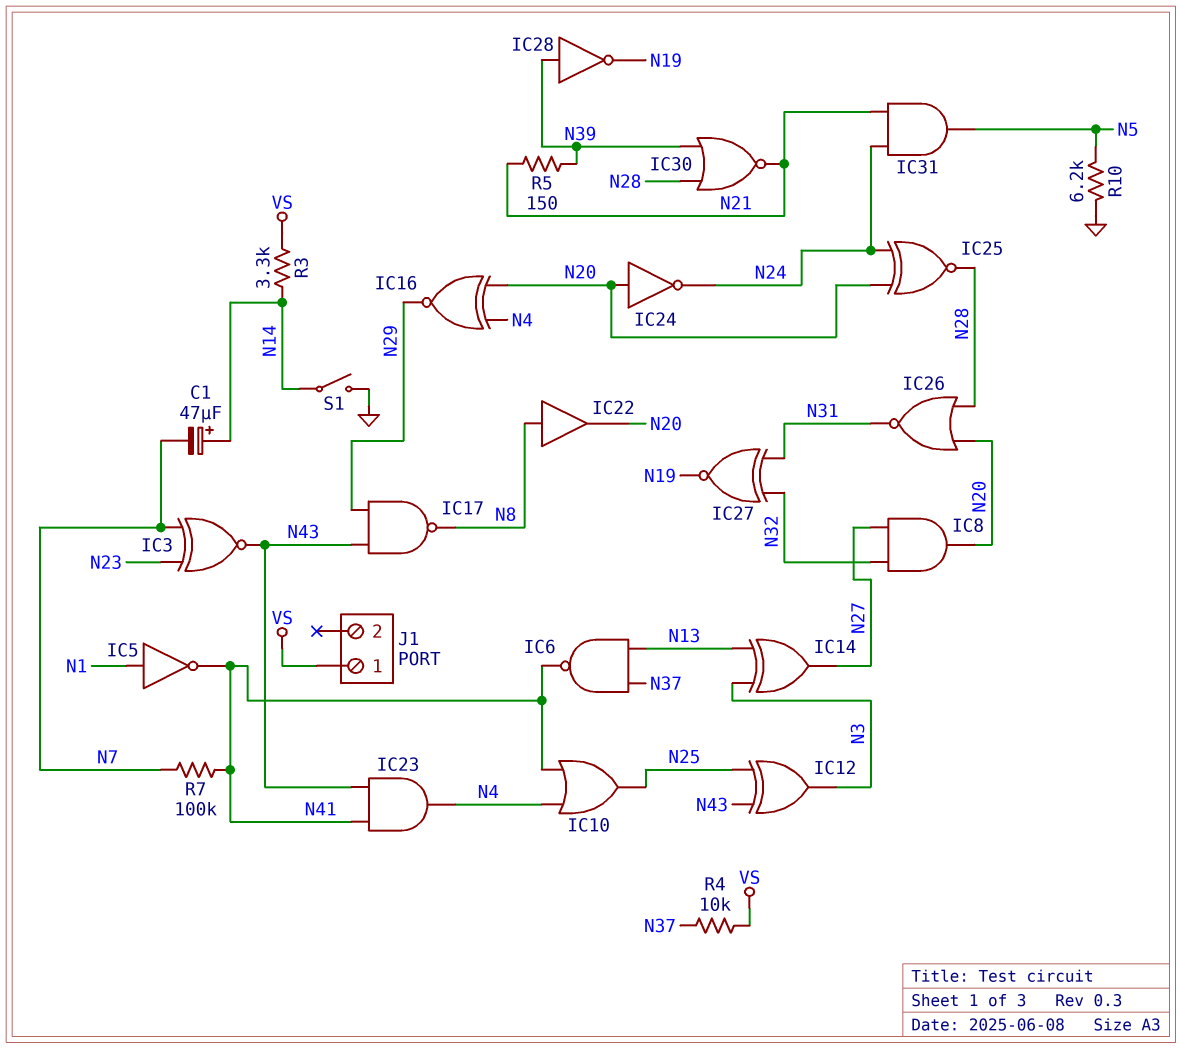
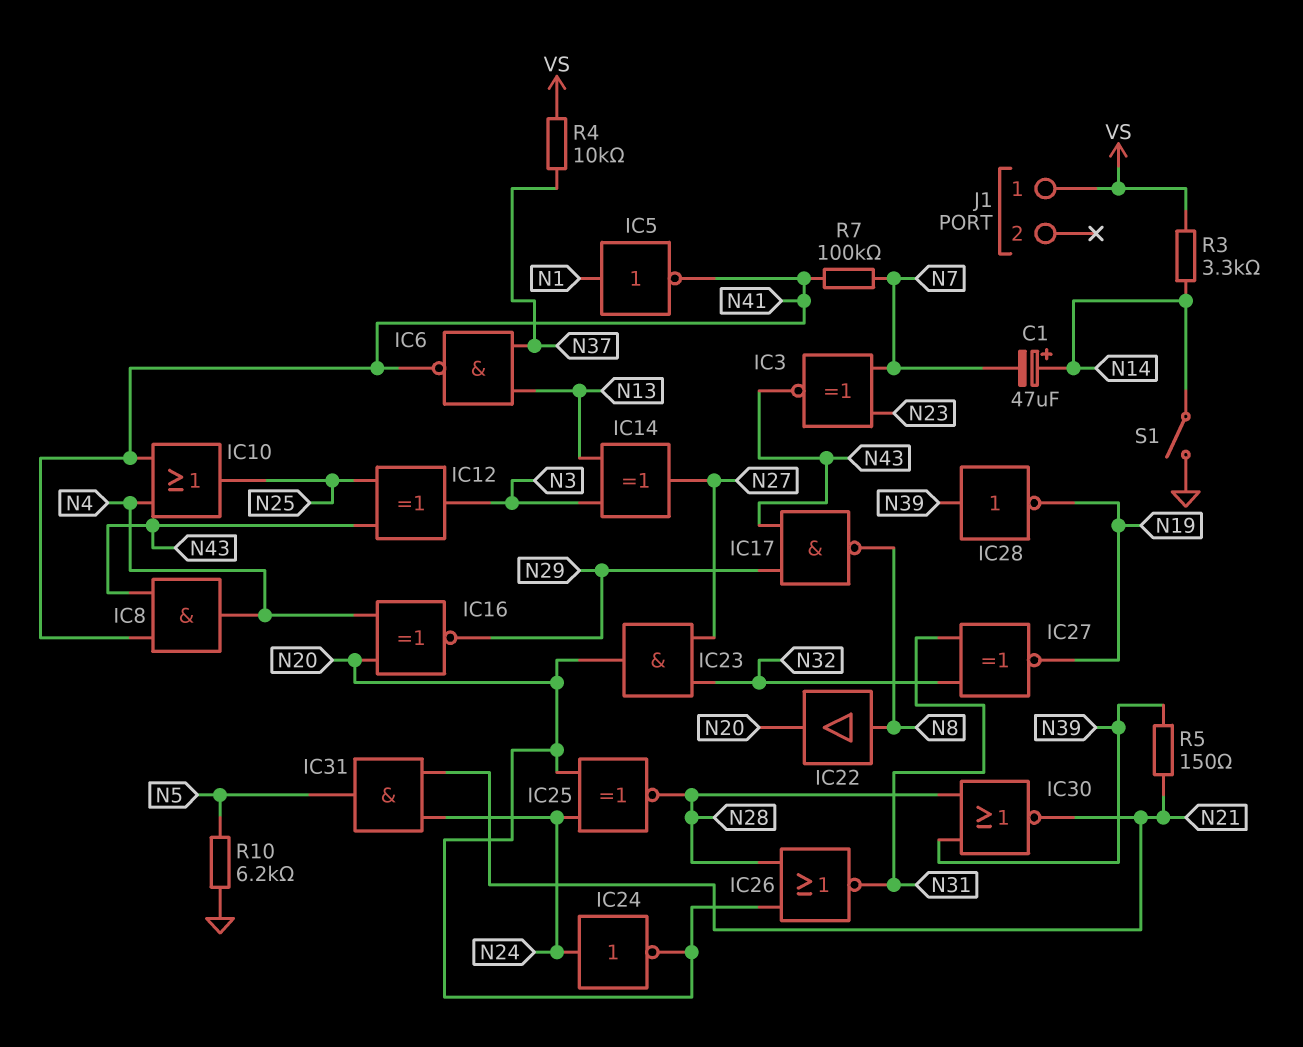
IC8: AND (in N27, in N32, out N20) -> AND (in N41, in N43, out N4)
IC23: AND (in N41, in N43, out N4) -> AND (in N27, in N32, out N20)
IC24: NOT (in N20, out N24) -> NOT (in N24, out N20)

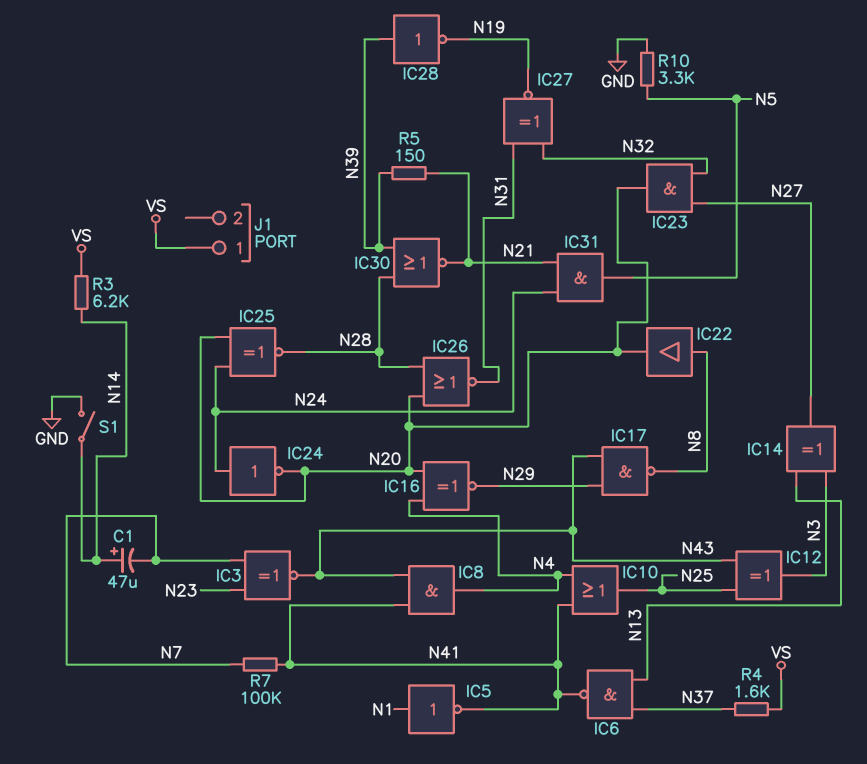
R3: 3.3k (N14, VS) -> 6.2k (N14, VS)
R4: 10k (N37, VS) -> 1.6k (N37, VS)
R10: 6.2k (GND, N5) -> 3.3k (GND, N5)

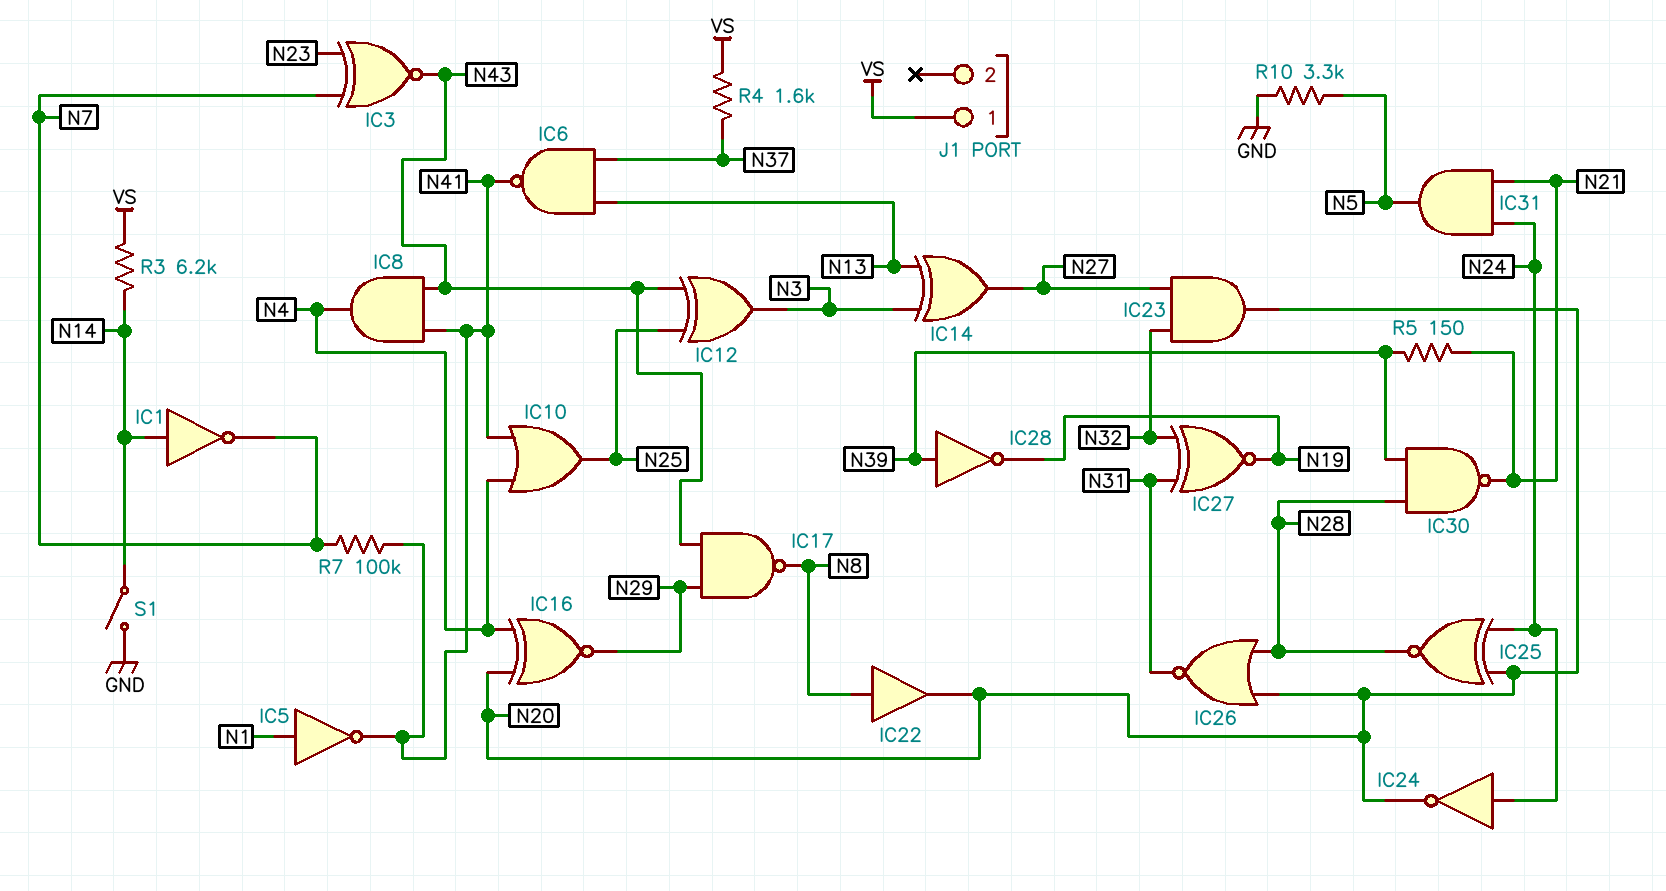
C1: 47uF (plus N14, minus N7) -> none
IC1: none -> NOT (in N14, out N7)
IC30: NOR (in N28, in N39, out N21) -> NAND (in N28, in N39, out N21)

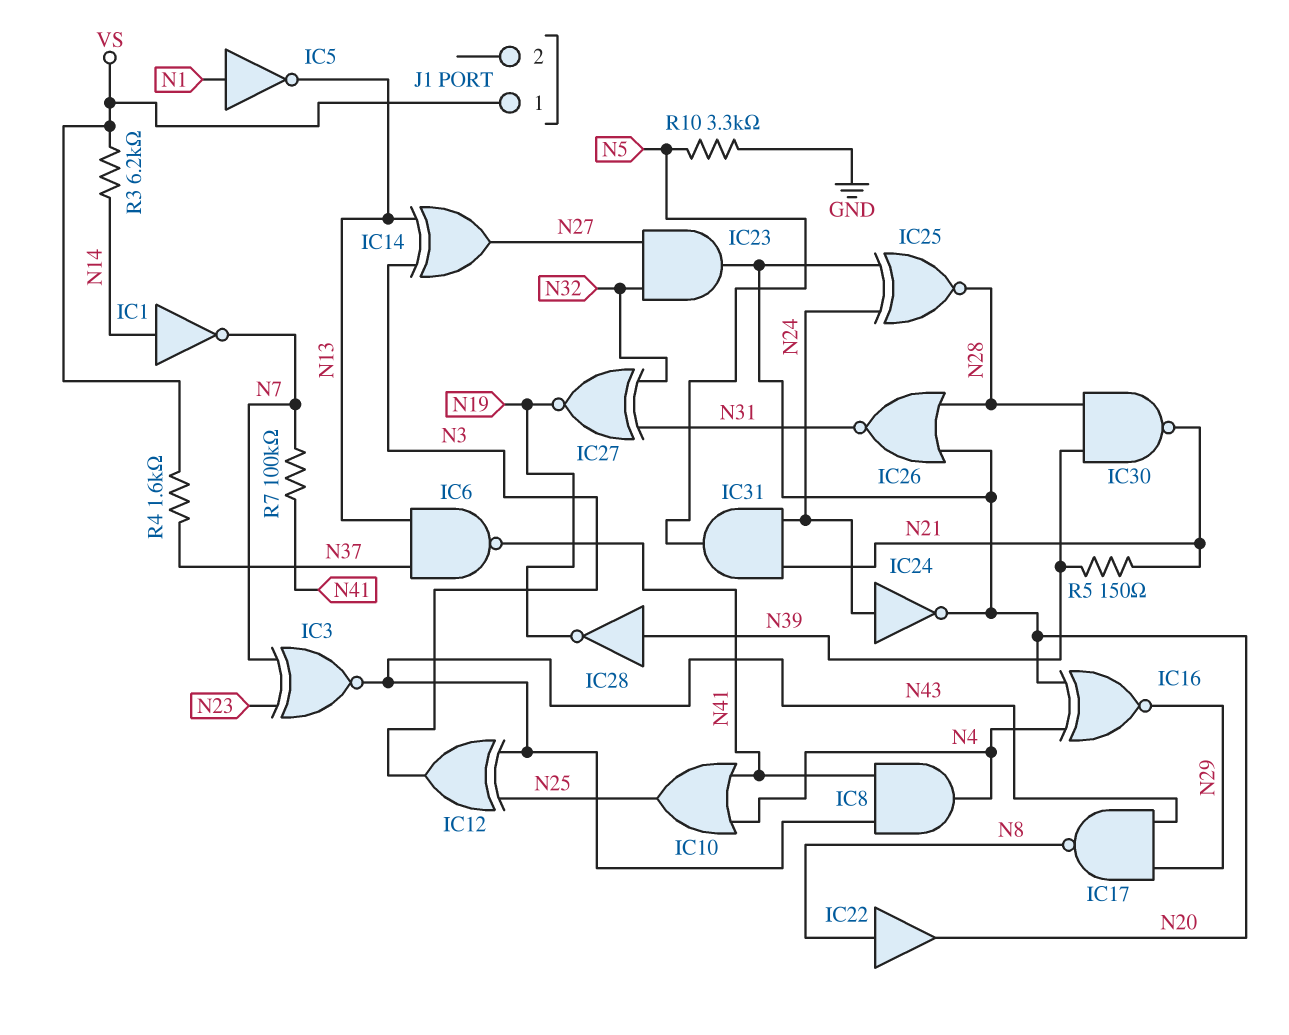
IC5: NOT (in N1, out N41) -> NOT (in N1, out N13)
S1: switch (GND, N14) -> none

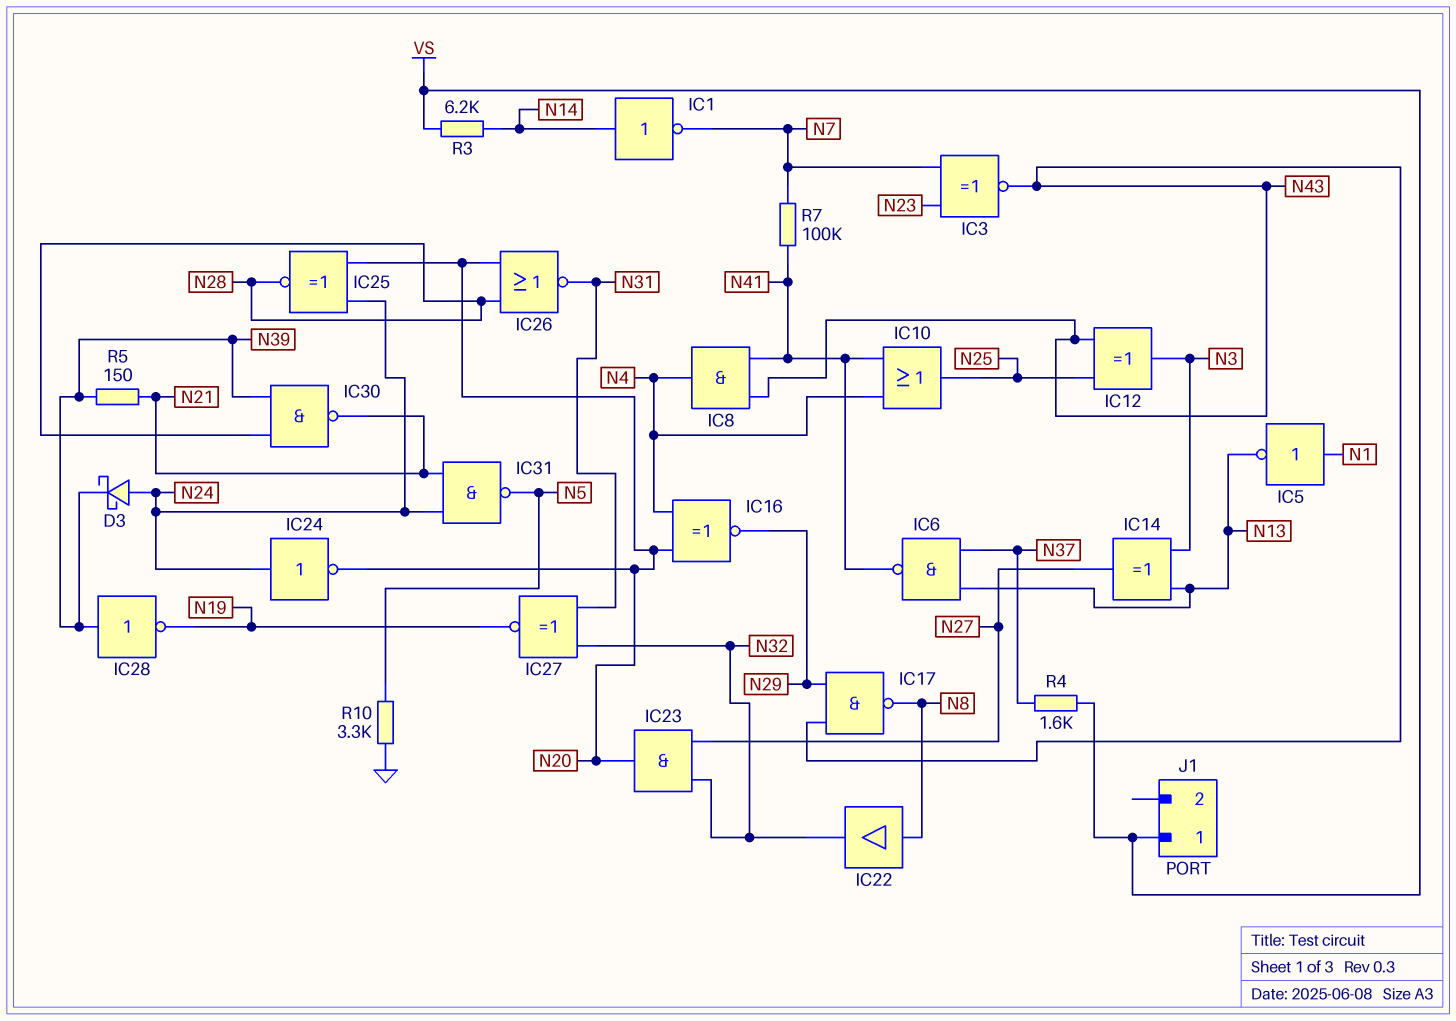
D3: none -> schottky (A N24, K N39)
IC22: buffer (in N8, out N20) -> buffer (in N8, out N32)
IC31: AND (in N21, in N24, out N5) -> NAND (in N21, in N24, out N5)

